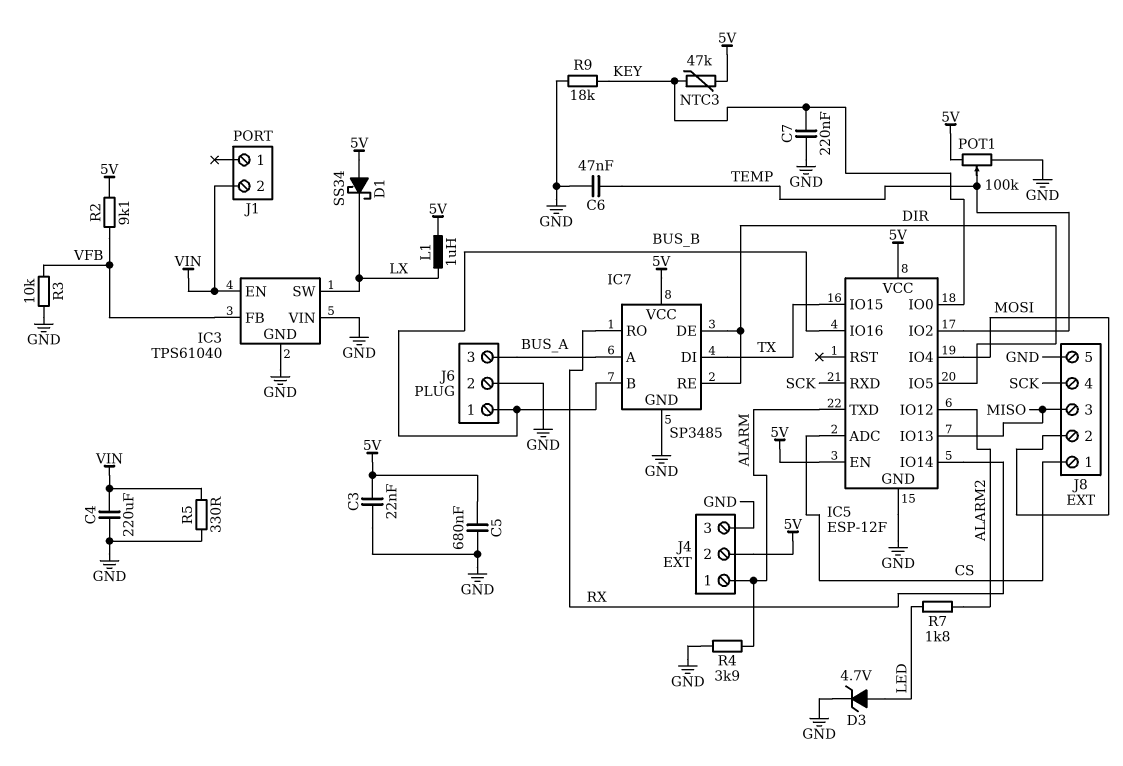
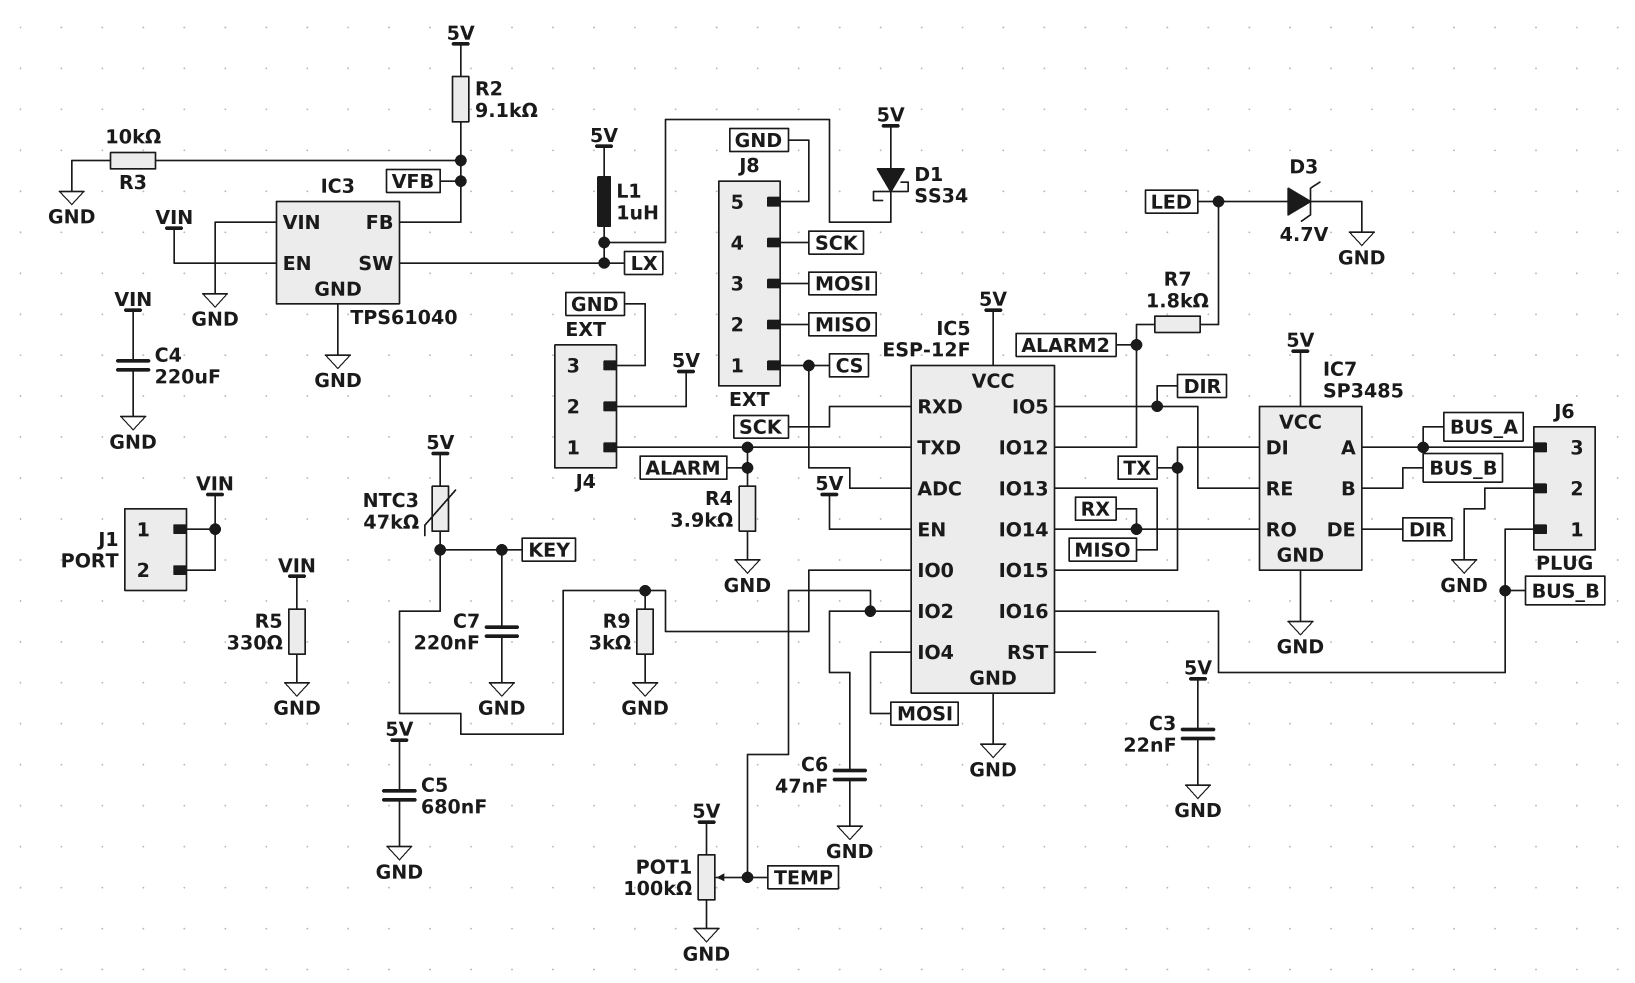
J1 pin 1: none -> VIN
J8 pin 2: MOSI -> MISO
J8 pin 3: MISO -> MOSI
R9: 18k (GND, KEY) -> 3k (GND, KEY)

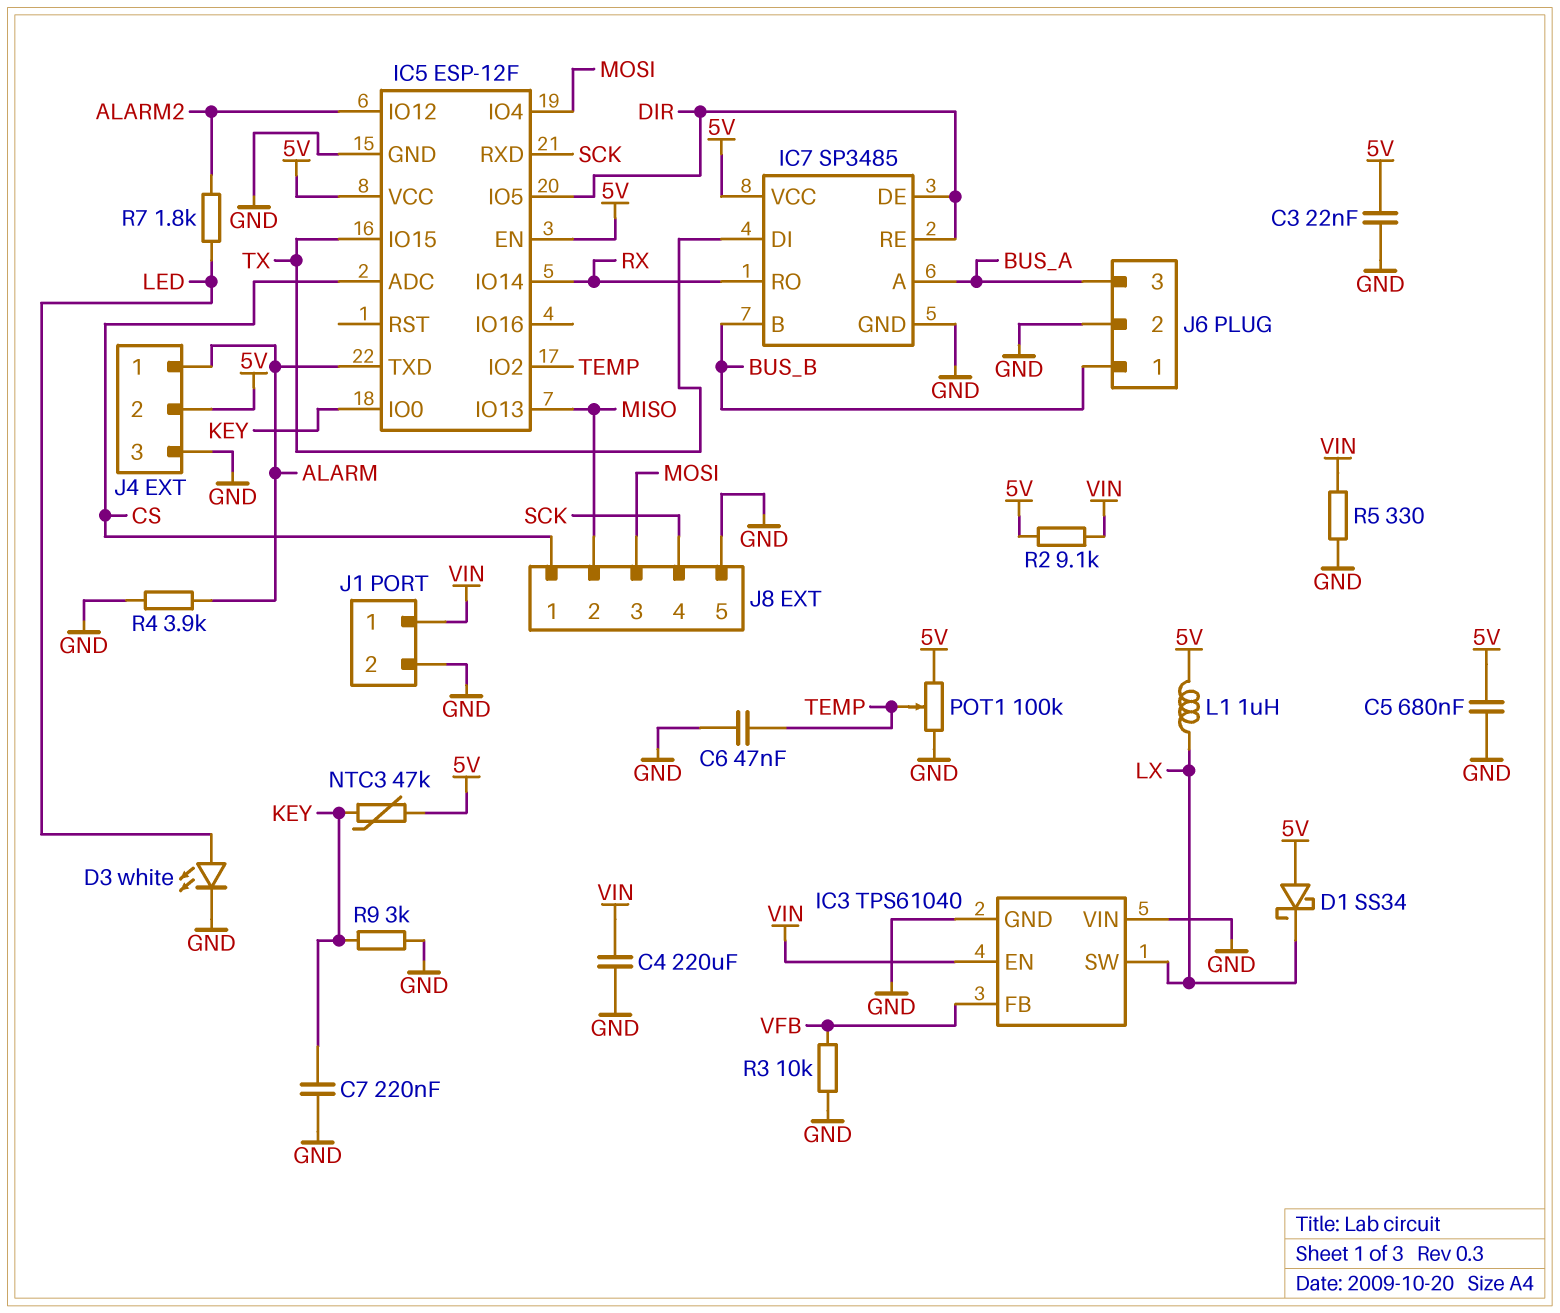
D3: zener 4.7V (A LED, K GND) -> LED white (A LED, K GND)
IC5 pin IO16: BUS_B -> none
J1 pin 2: VIN -> GND
R2: 9.1k (5V, VFB) -> 9.1k (5V, VIN)

